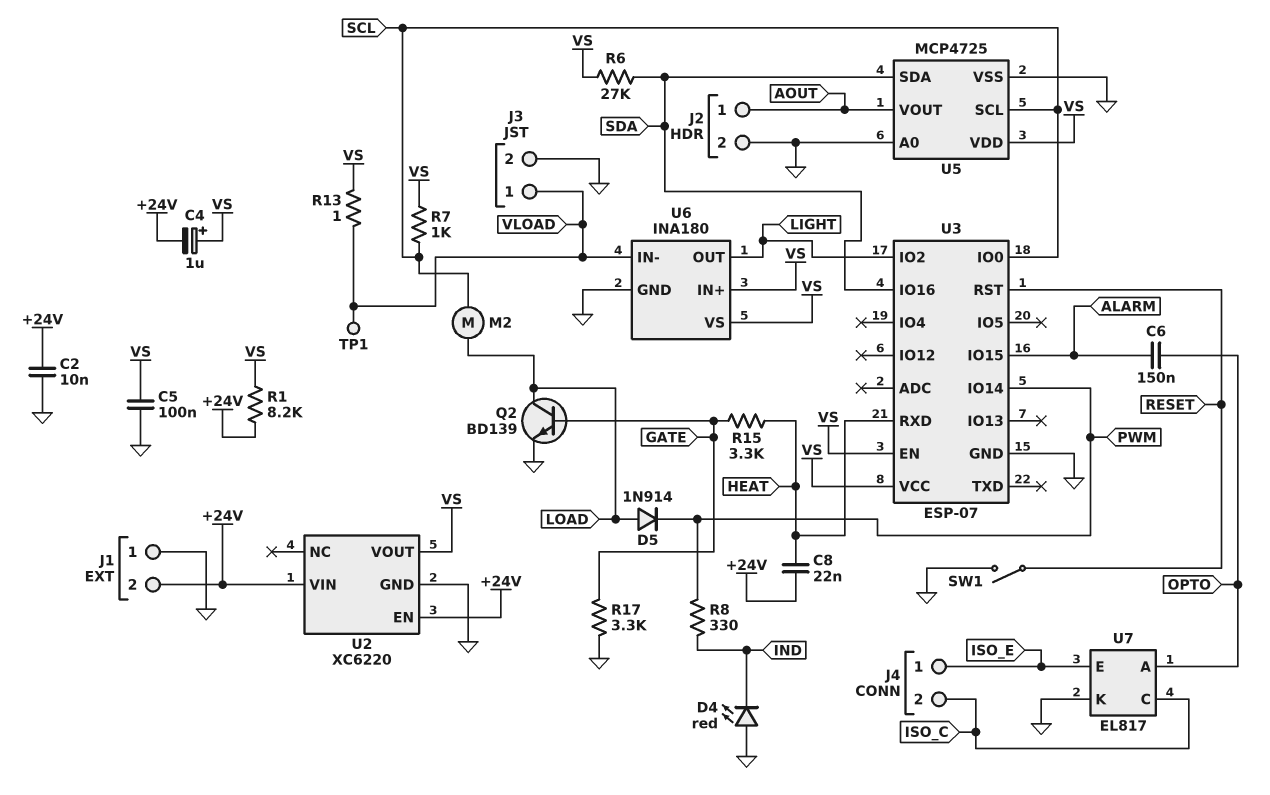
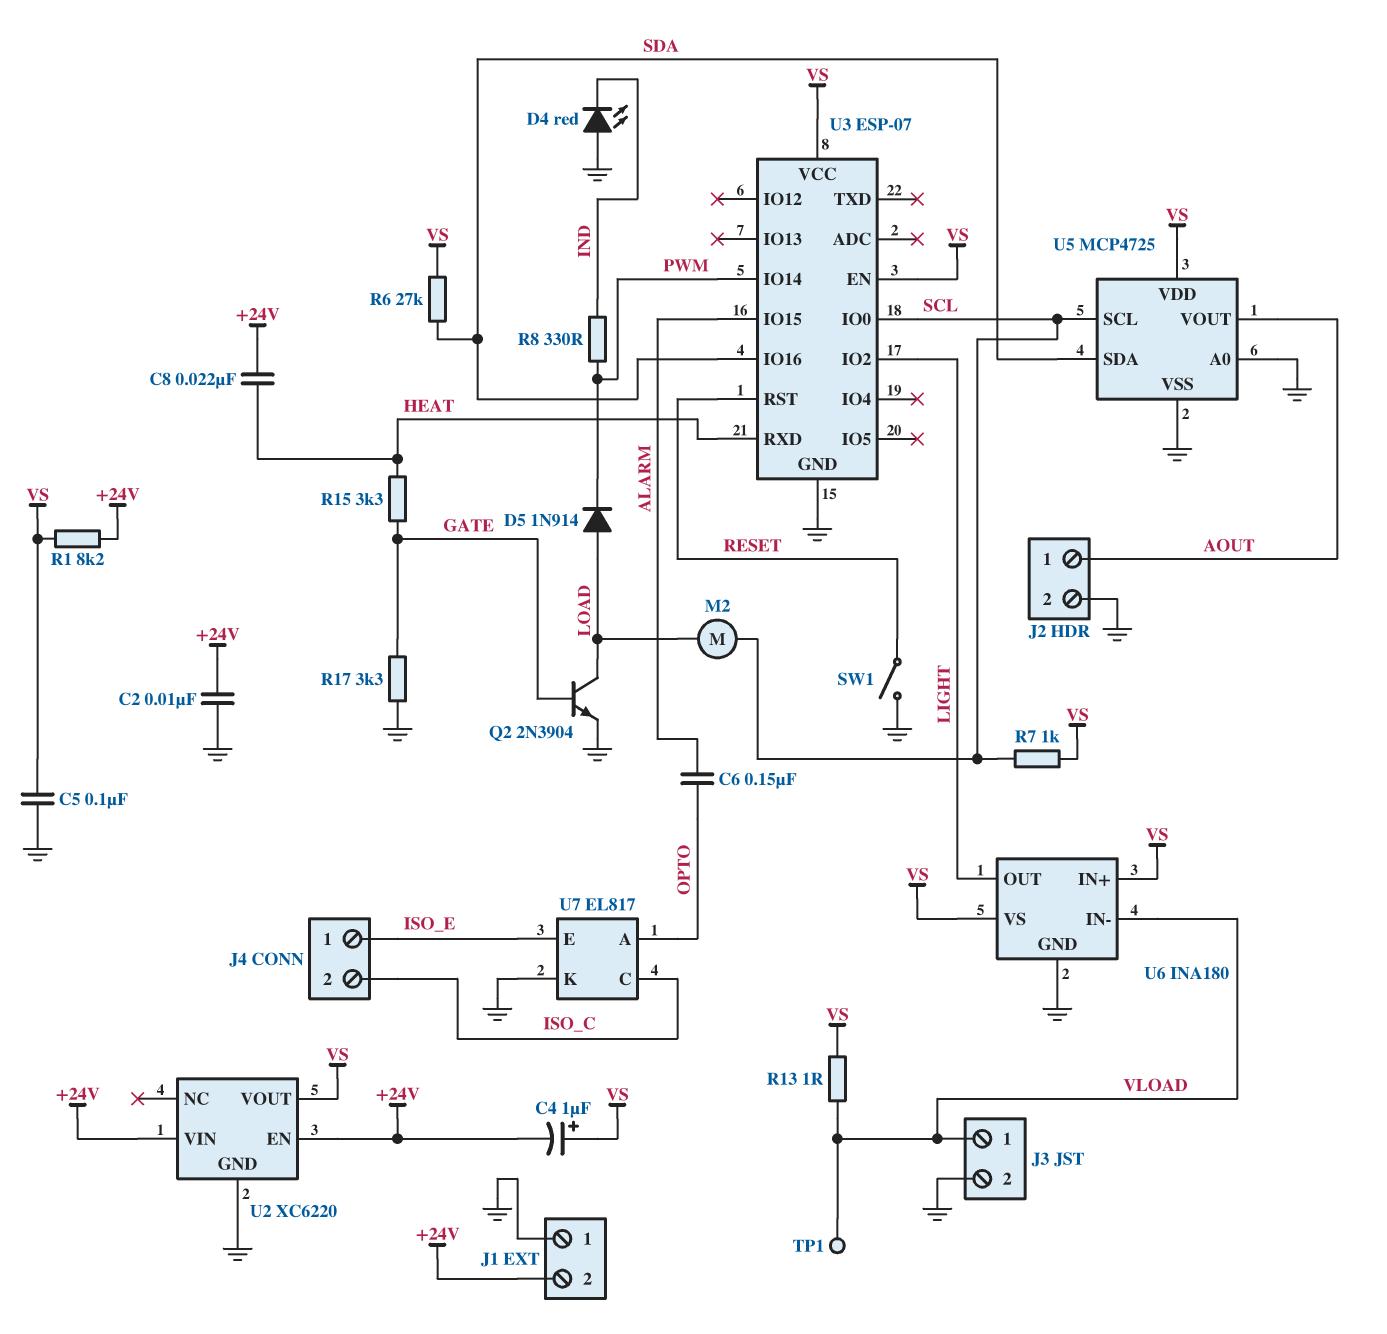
Q2: NPN BD139 (B GATE, C LOAD, E GND) -> NPN 2N3904 (B GATE, C LOAD, E GND)

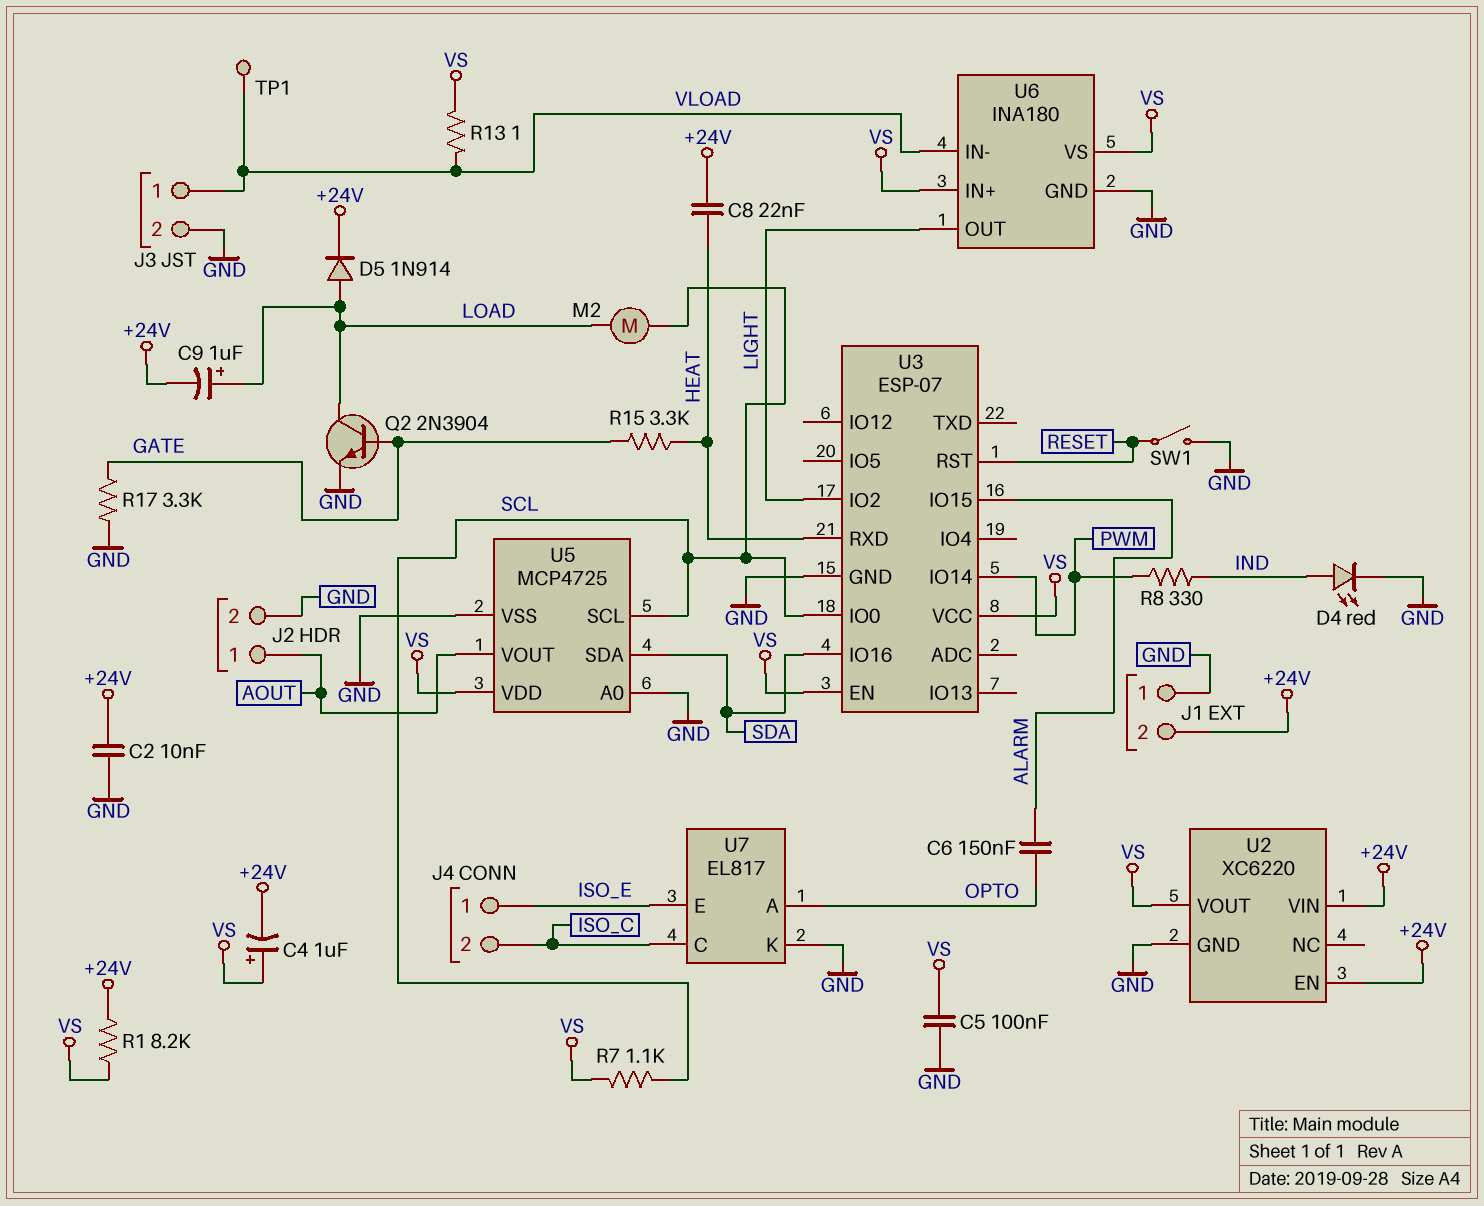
C9: none -> 1uF (plus LOAD, minus +24V)
D4: LED red (A GND, K IND) -> LED red (A IND, K GND)
D5: diode 1N914 (A LOAD, K PWM) -> diode 1N914 (A LOAD, K +24V)
R6: 27k (SDA, VS) -> none
R7: 1k (SCL, VS) -> 1.1k (SCL, VS)

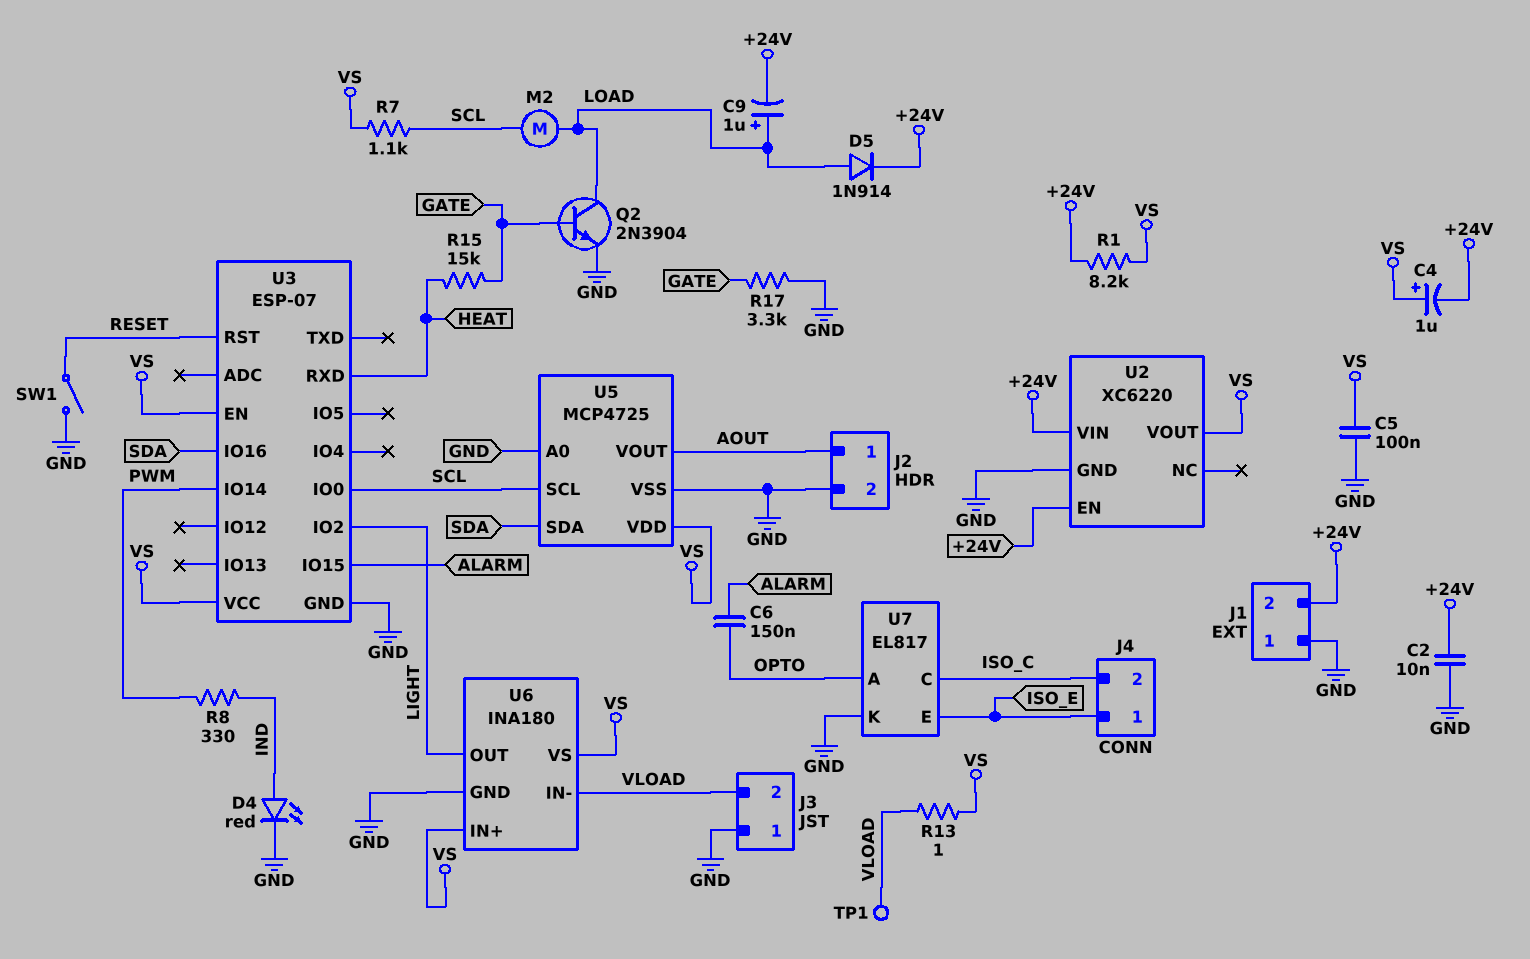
C8: 22nF (+24V, HEAT) -> none
J3 pin 1: VLOAD -> GND
J3 pin 2: GND -> VLOAD
R15: 3.3k (GATE, HEAT) -> 15k (GATE, HEAT)

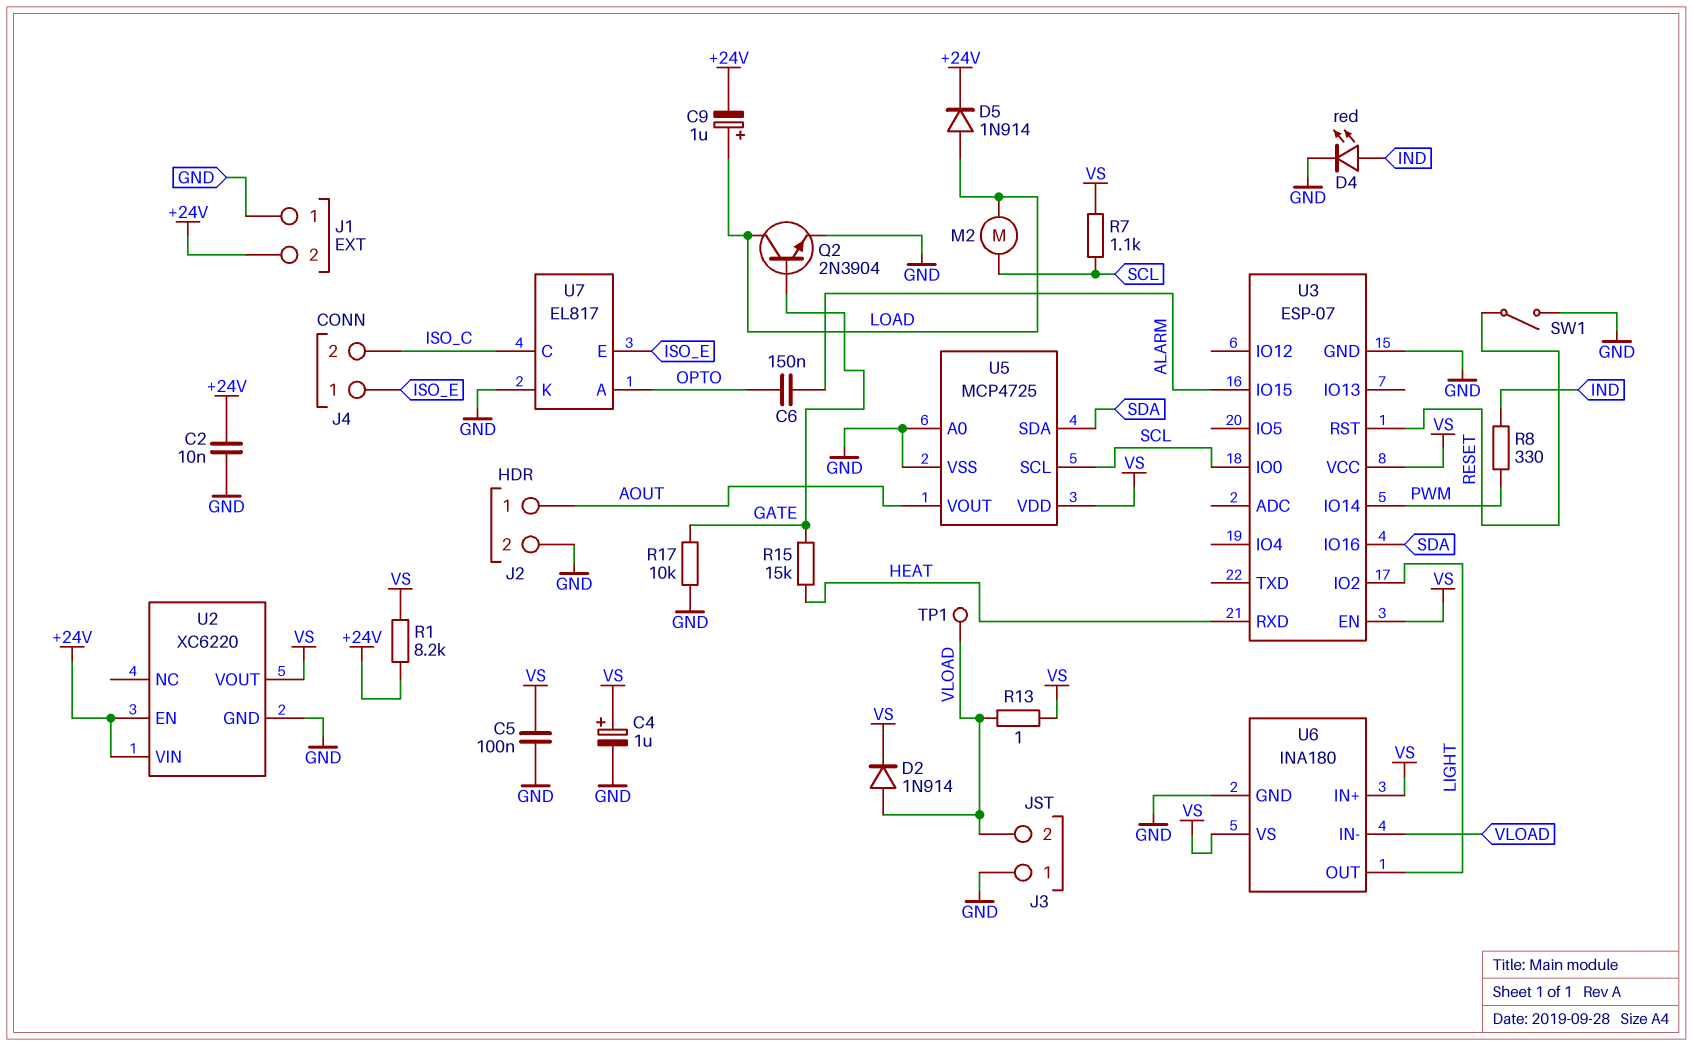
C4: 1uF (plus VS, minus +24V) -> 1uF (plus VS, minus GND)
D2: none -> diode 1N914 (A VLOAD, K VS)
R17: 3.3k (GATE, GND) -> 10k (GATE, GND)

